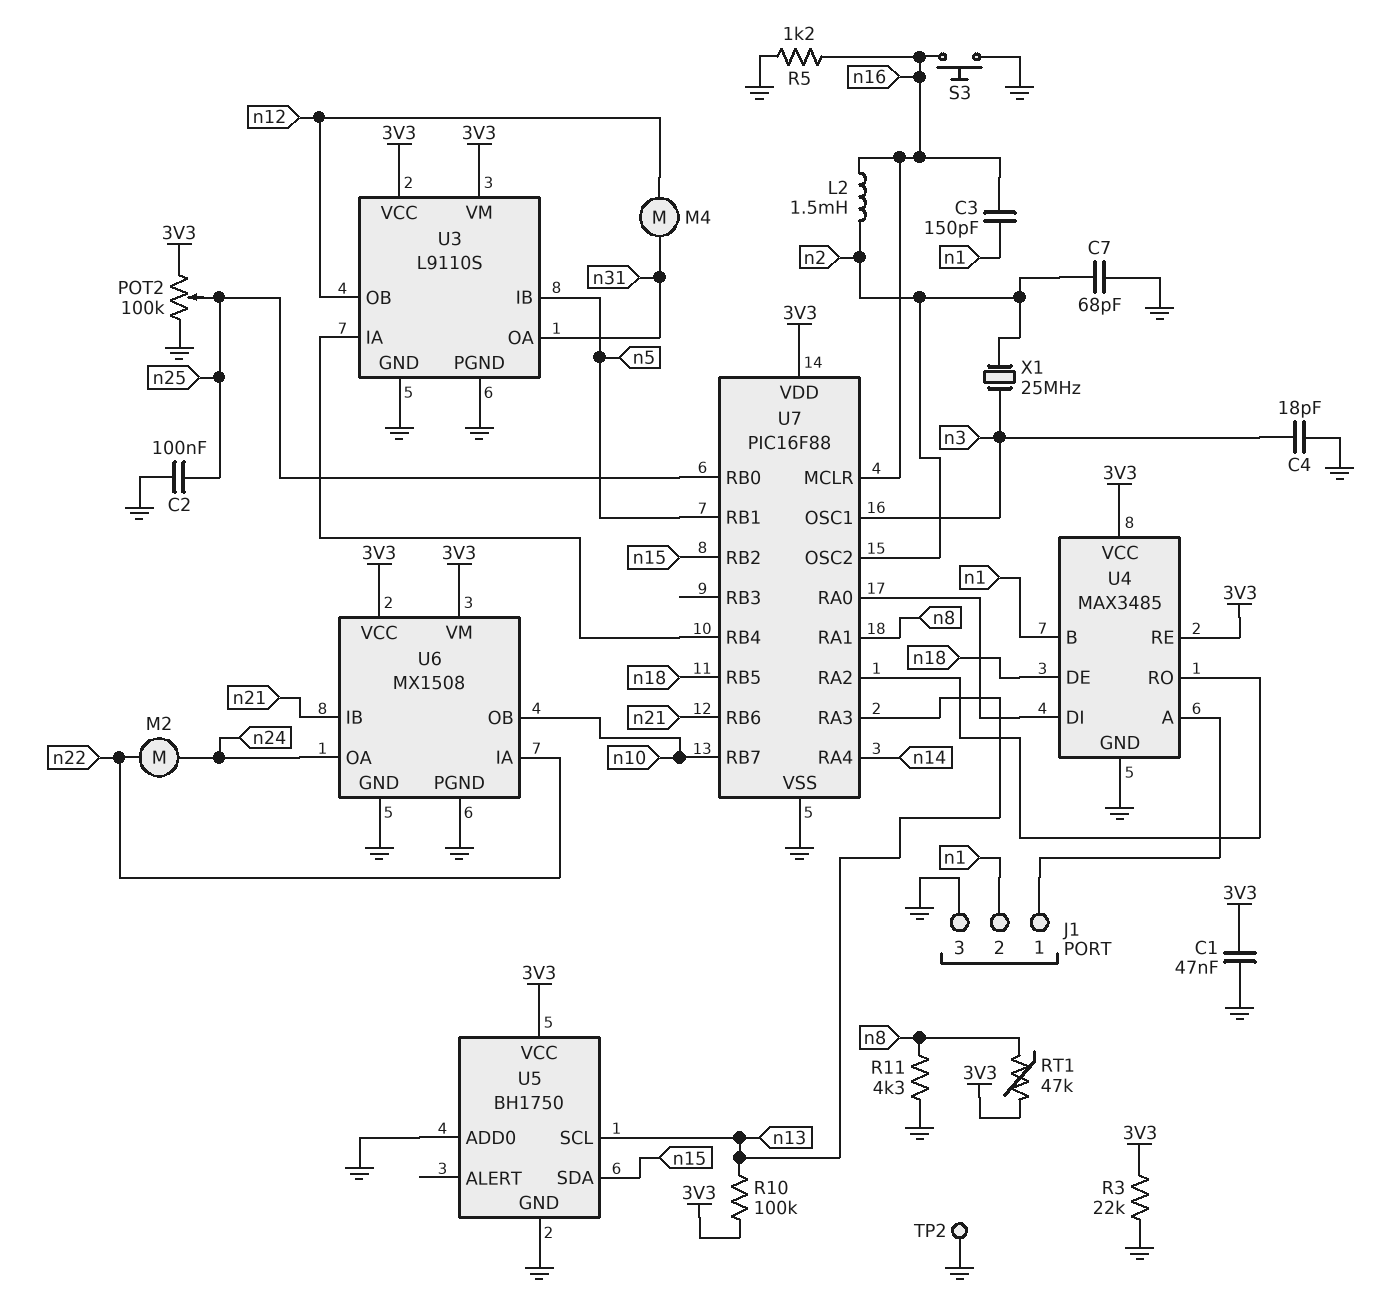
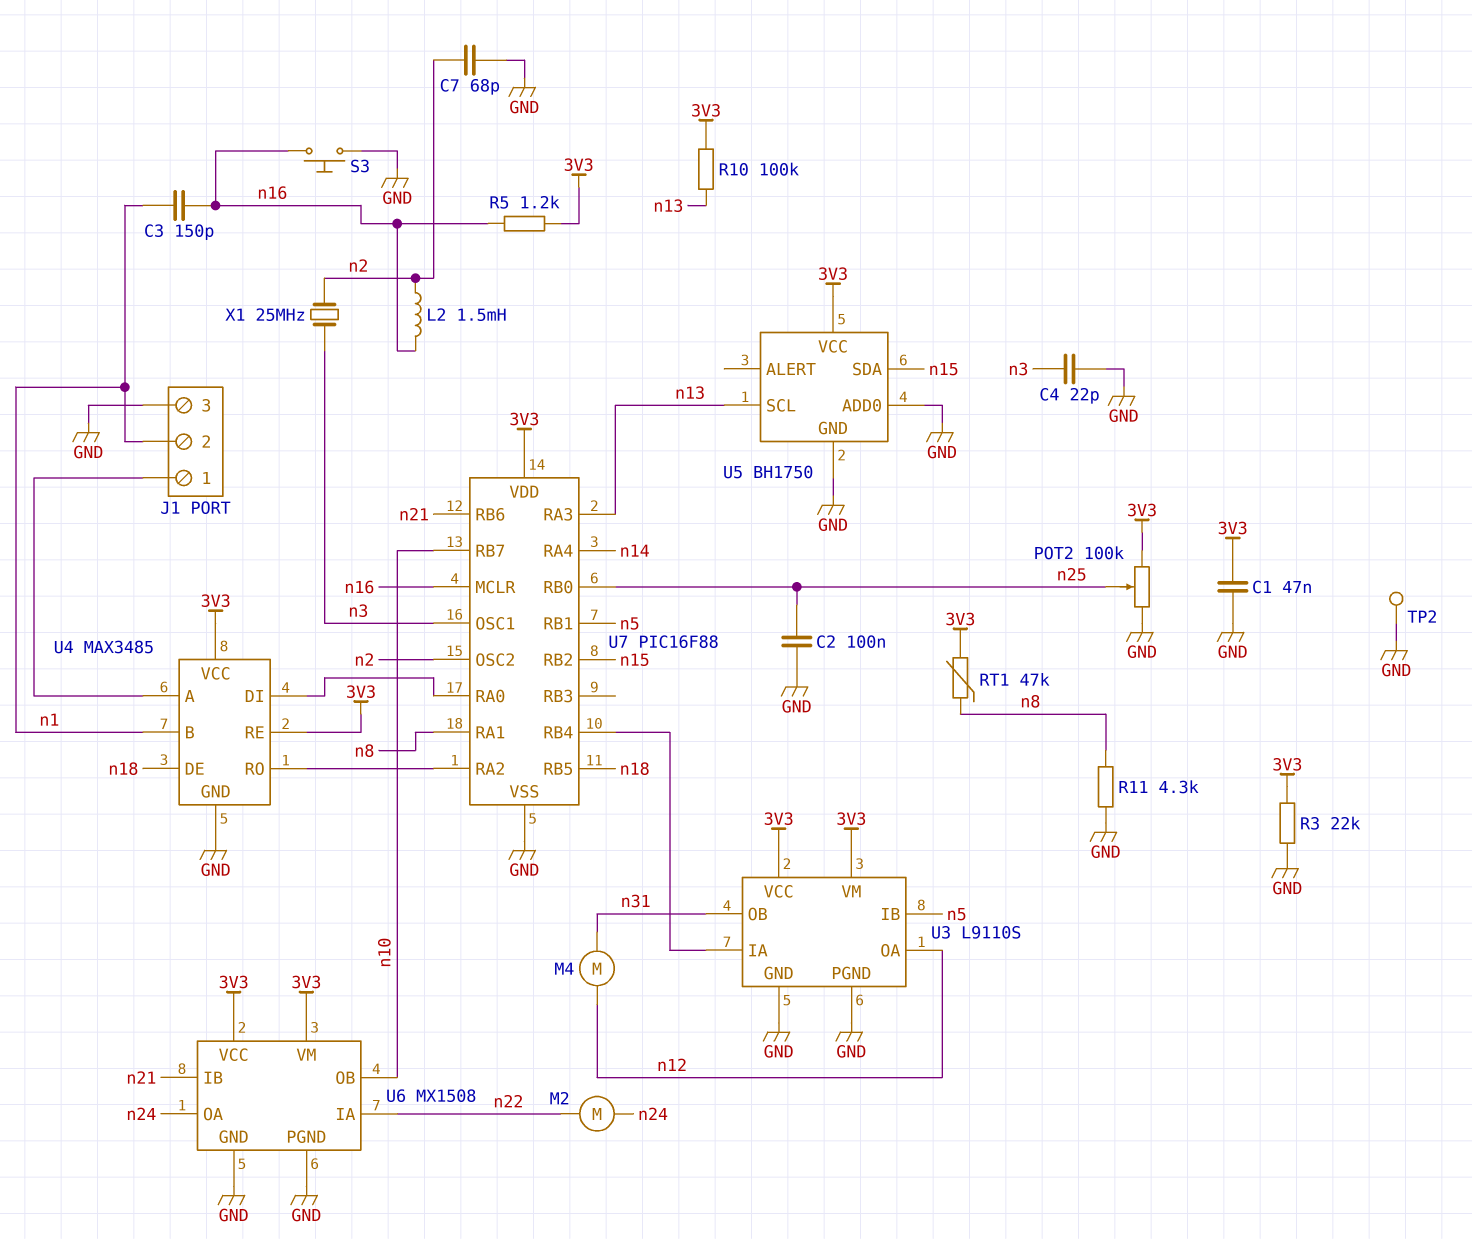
C4: 18pF (GND, n3) -> 22pF (GND, n3)
R5: 1.2k (GND, n16) -> 1.2k (3V3, n16)
U3 pin OA: n31 -> n12
U3 pin OB: n12 -> n31

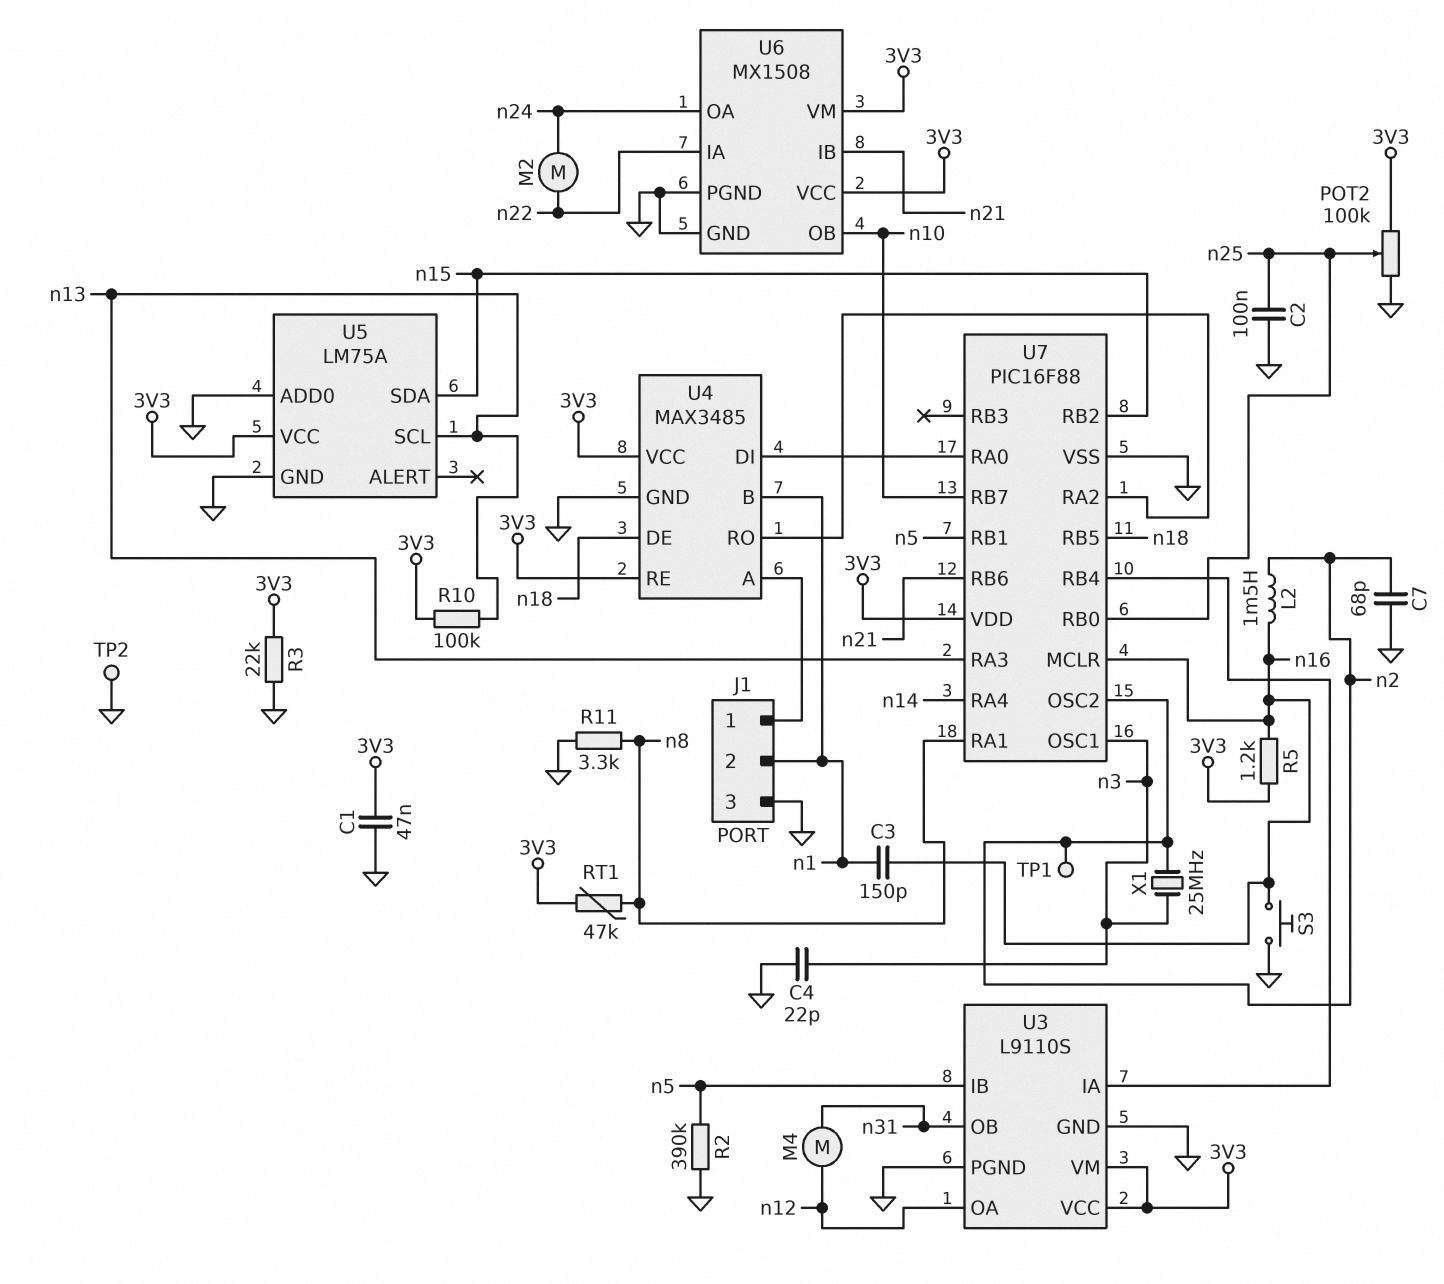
R2: none -> 390k (GND, n5)
R11: 4.3k (GND, n8) -> 3.3k (GND, n8)
TP1: none -> test point (n2)
U5: BH1750 -> LM75A

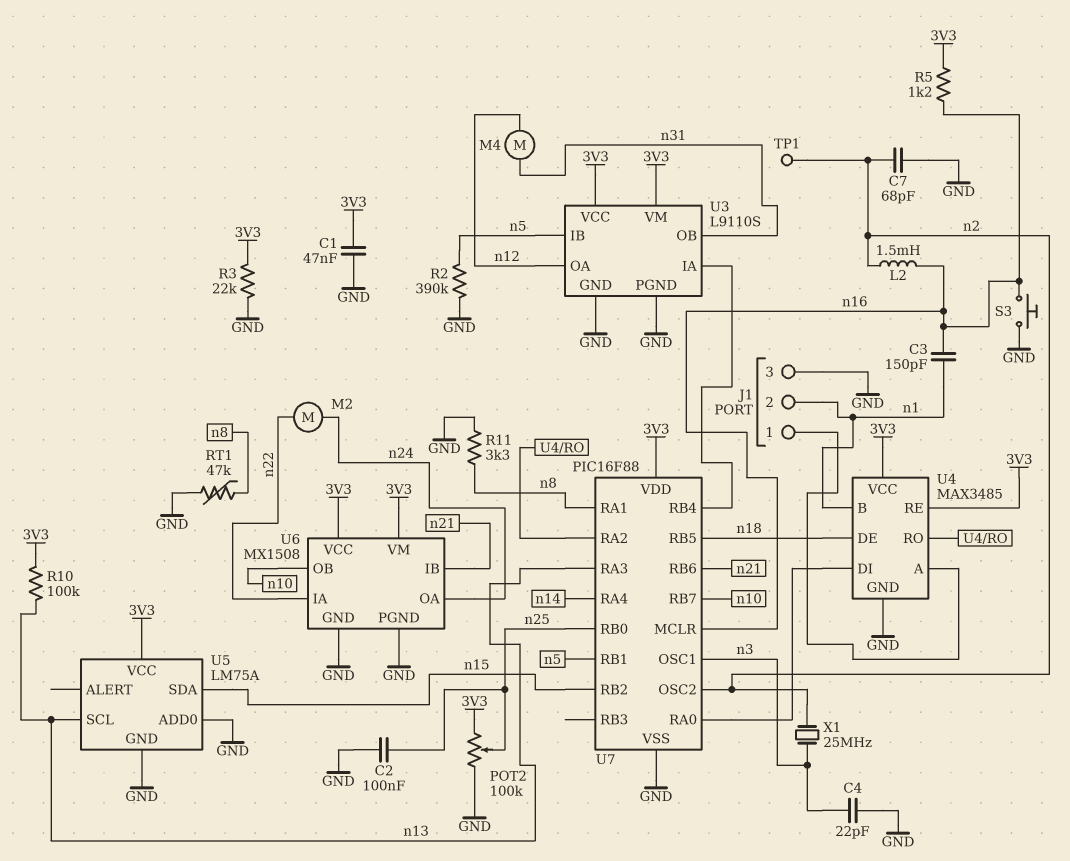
RT1: 47k (3V3, n8) -> 47k (GND, n8)
TP2: test point (GND) -> none

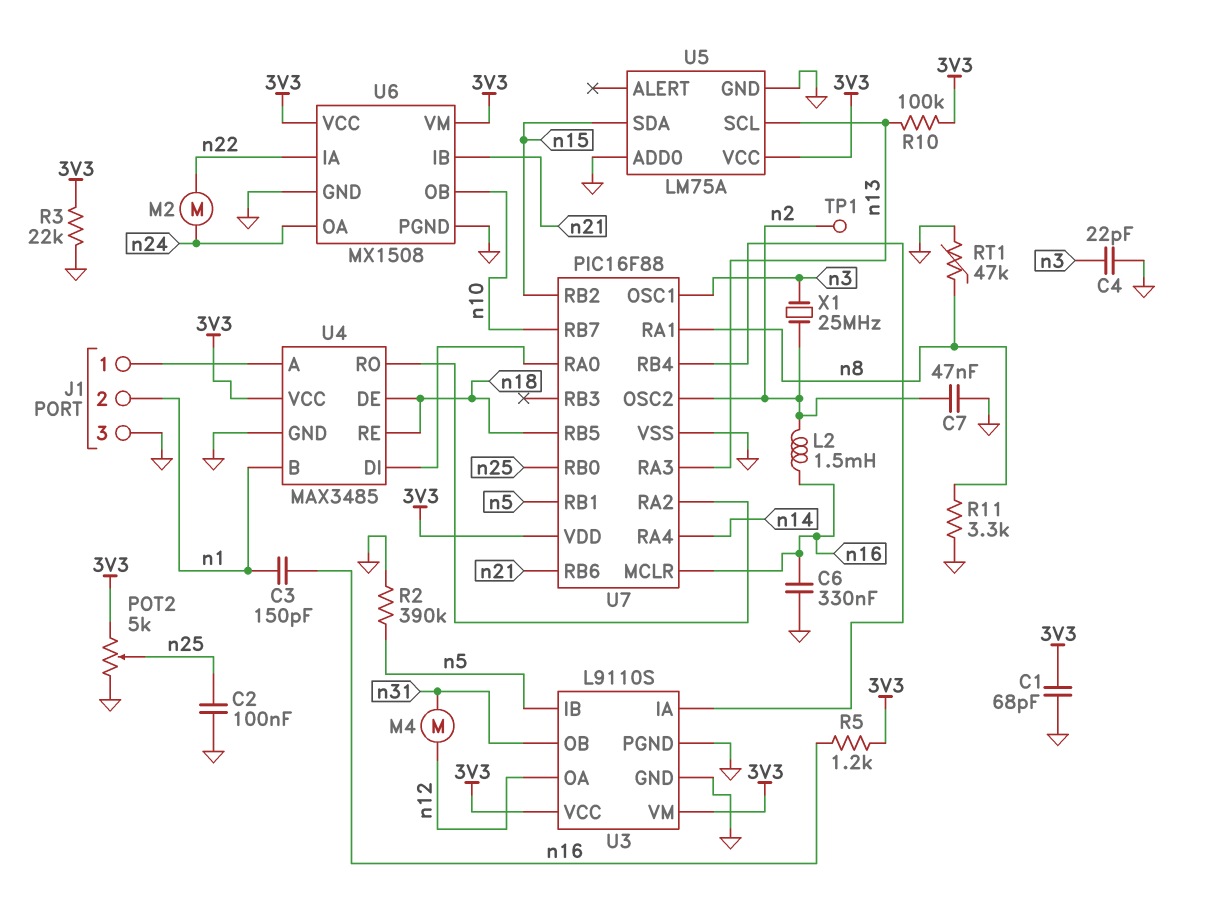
C1: 47nF (3V3, GND) -> 68pF (3V3, GND)
C6: none -> 330nF (GND, n16)
C7: 68pF (GND, n2) -> 47nF (GND, n2)
POT2: 100k (3V3, GND, wiper n25) -> 5k (3V3, GND, wiper n25)
S3: button (GND, n16) -> none
U4 pin RE: 3V3 -> n18

